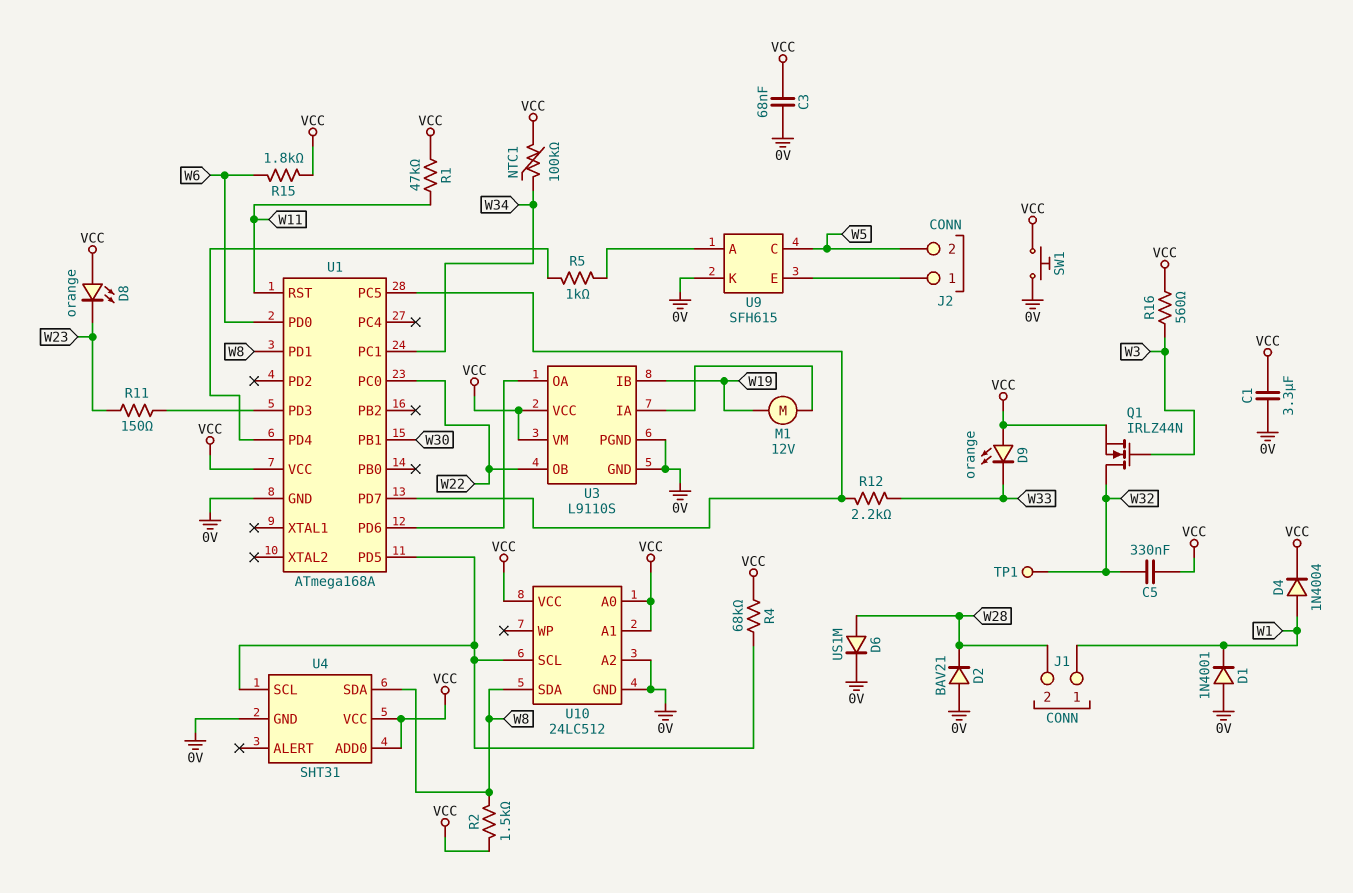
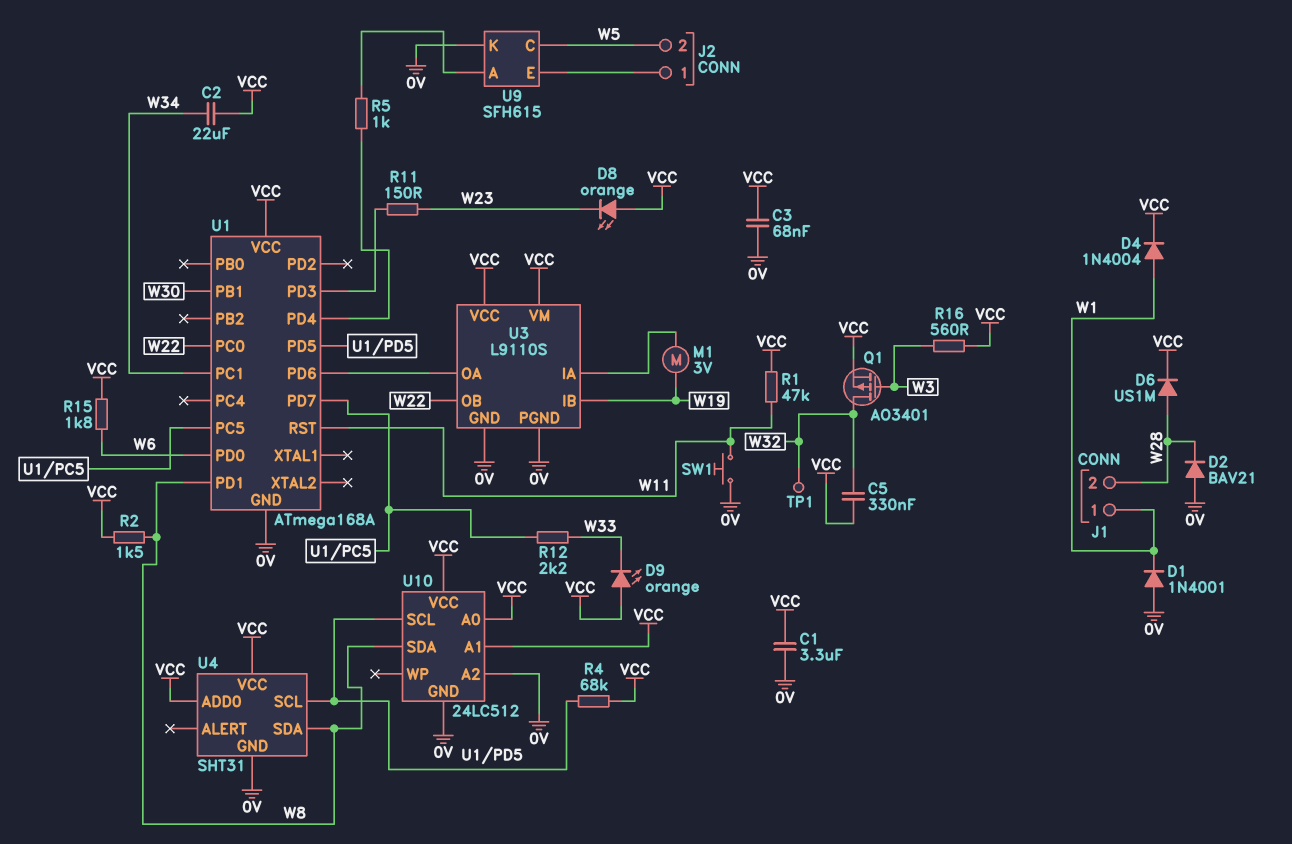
C2: none -> 22uF (VCC, W34)
D6: diode US1M (A W28, K 0V) -> diode US1M (A W28, K VCC)
M1: motor 12V (U3/IA, W19) -> motor 3V (U3/IA, W19)
NTC1: 100k (VCC, W34) -> none
Q1: NMOS IRLZ44N (G W3, D W32, S VCC) -> PMOS AO3401 (G W3, D W32, S VCC)
SW1: button (0V, VCC) -> button (0V, W11)

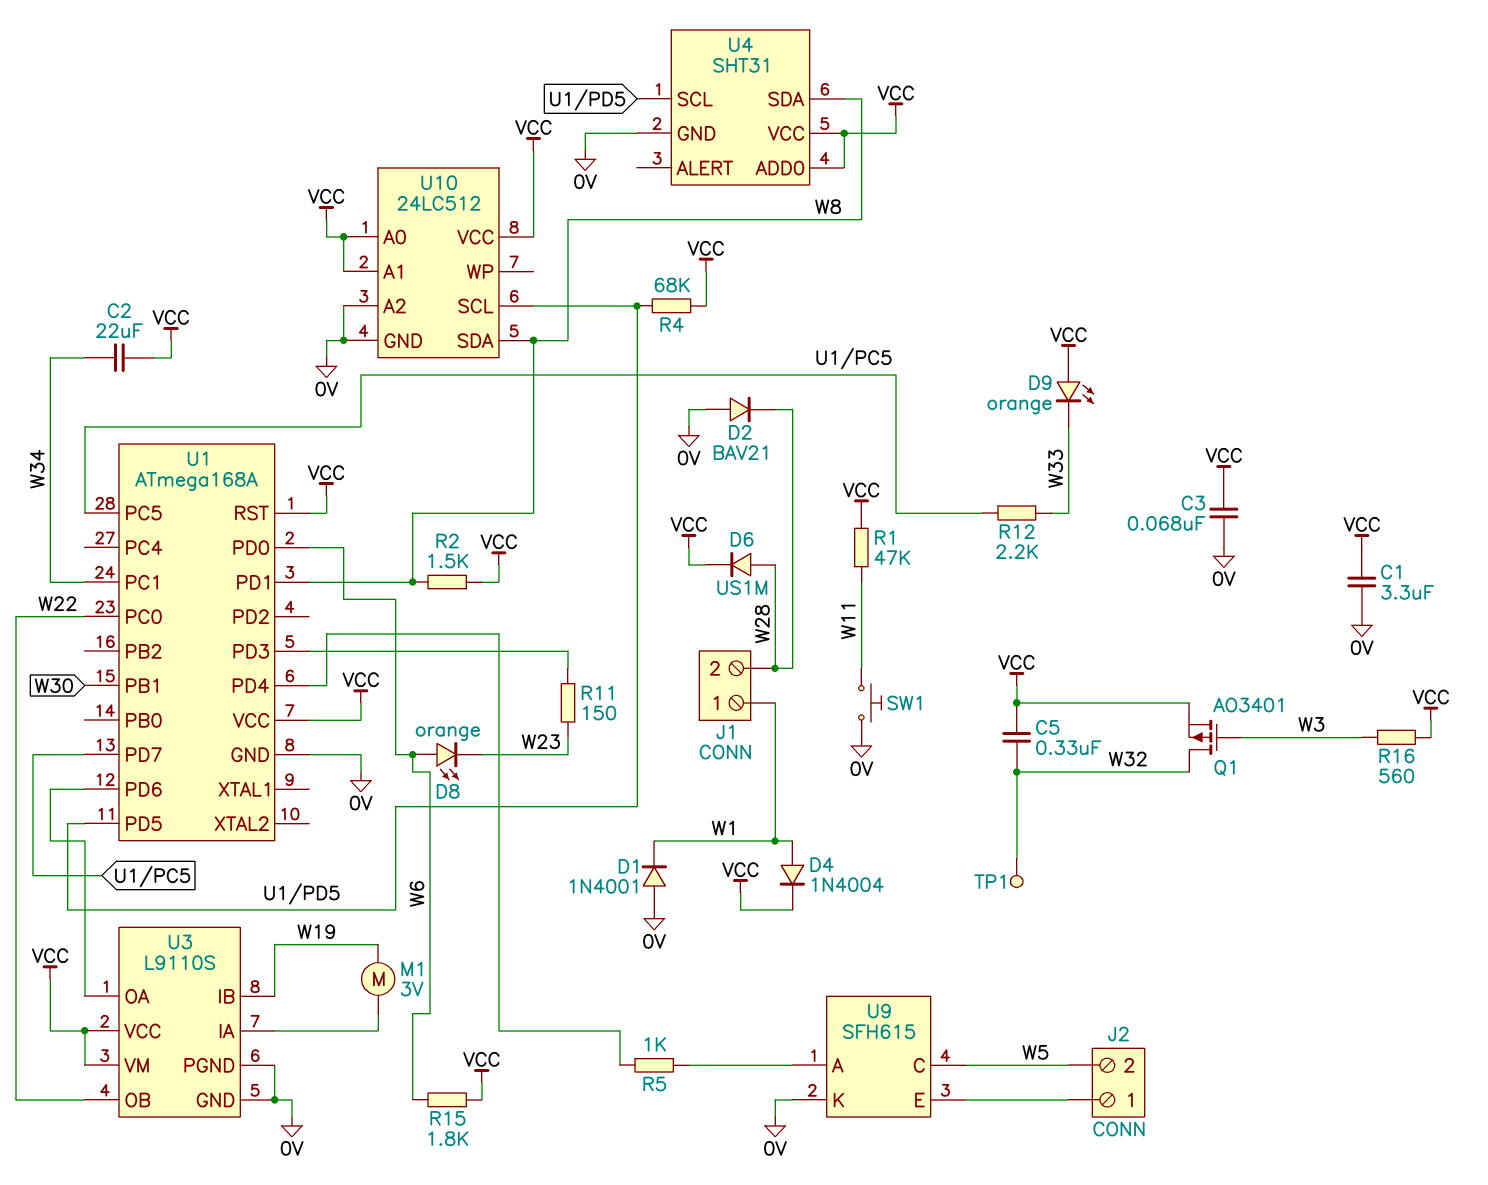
D8: LED orange (A VCC, K W23) -> LED orange (A W6, K W23)
U1 pin RST: W11 -> VCC

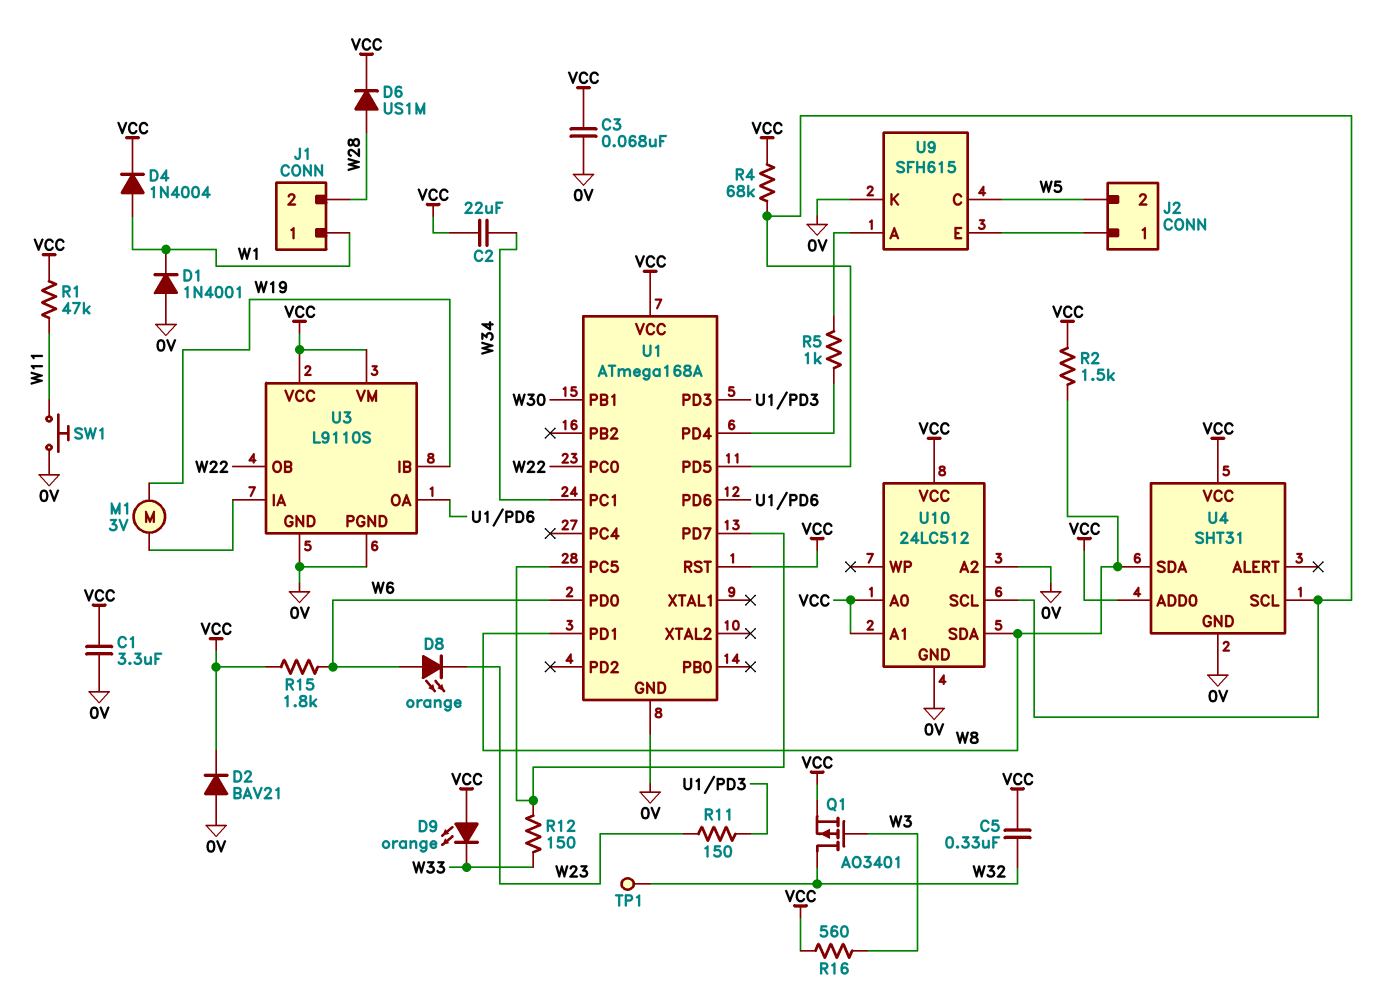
D2: diode BAV21 (A 0V, K W28) -> diode BAV21 (A 0V, K VCC)
R12: 2.2k (U1/PC5, W33) -> 150 (U1/PC5, W33)

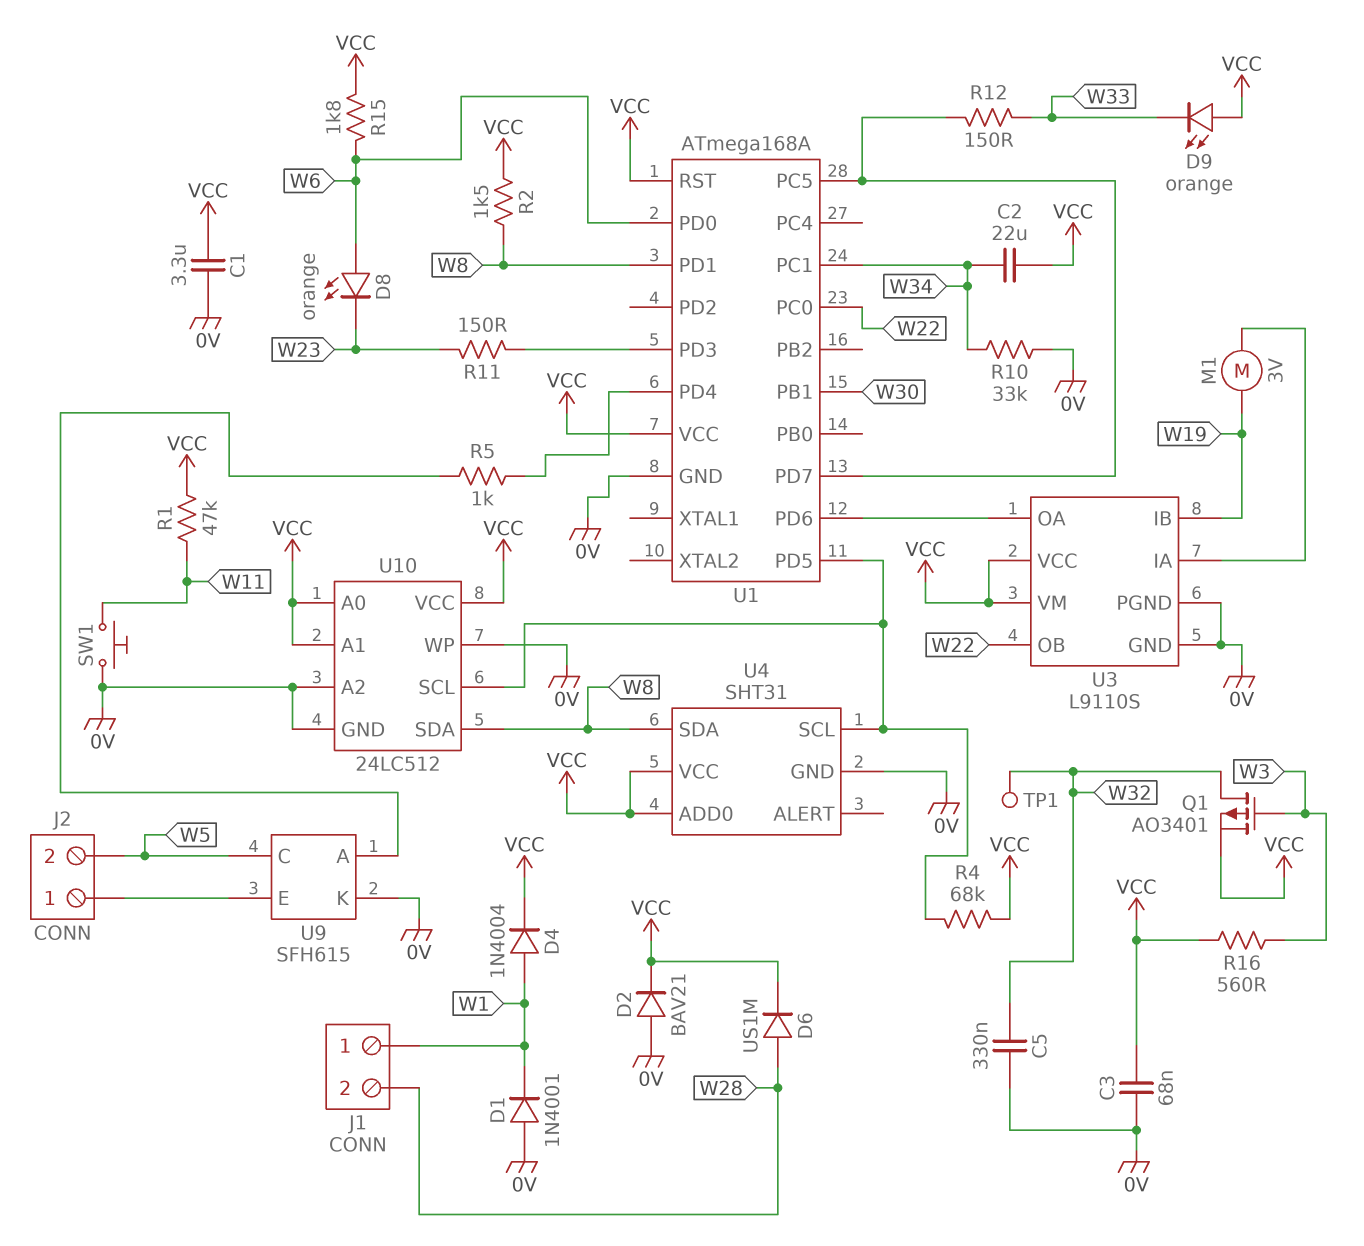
C5: 330nF (VCC, W32) -> 330nF (0V, W32)
R10: none -> 33k (0V, W34)
U10 pin WP: none -> 0V

